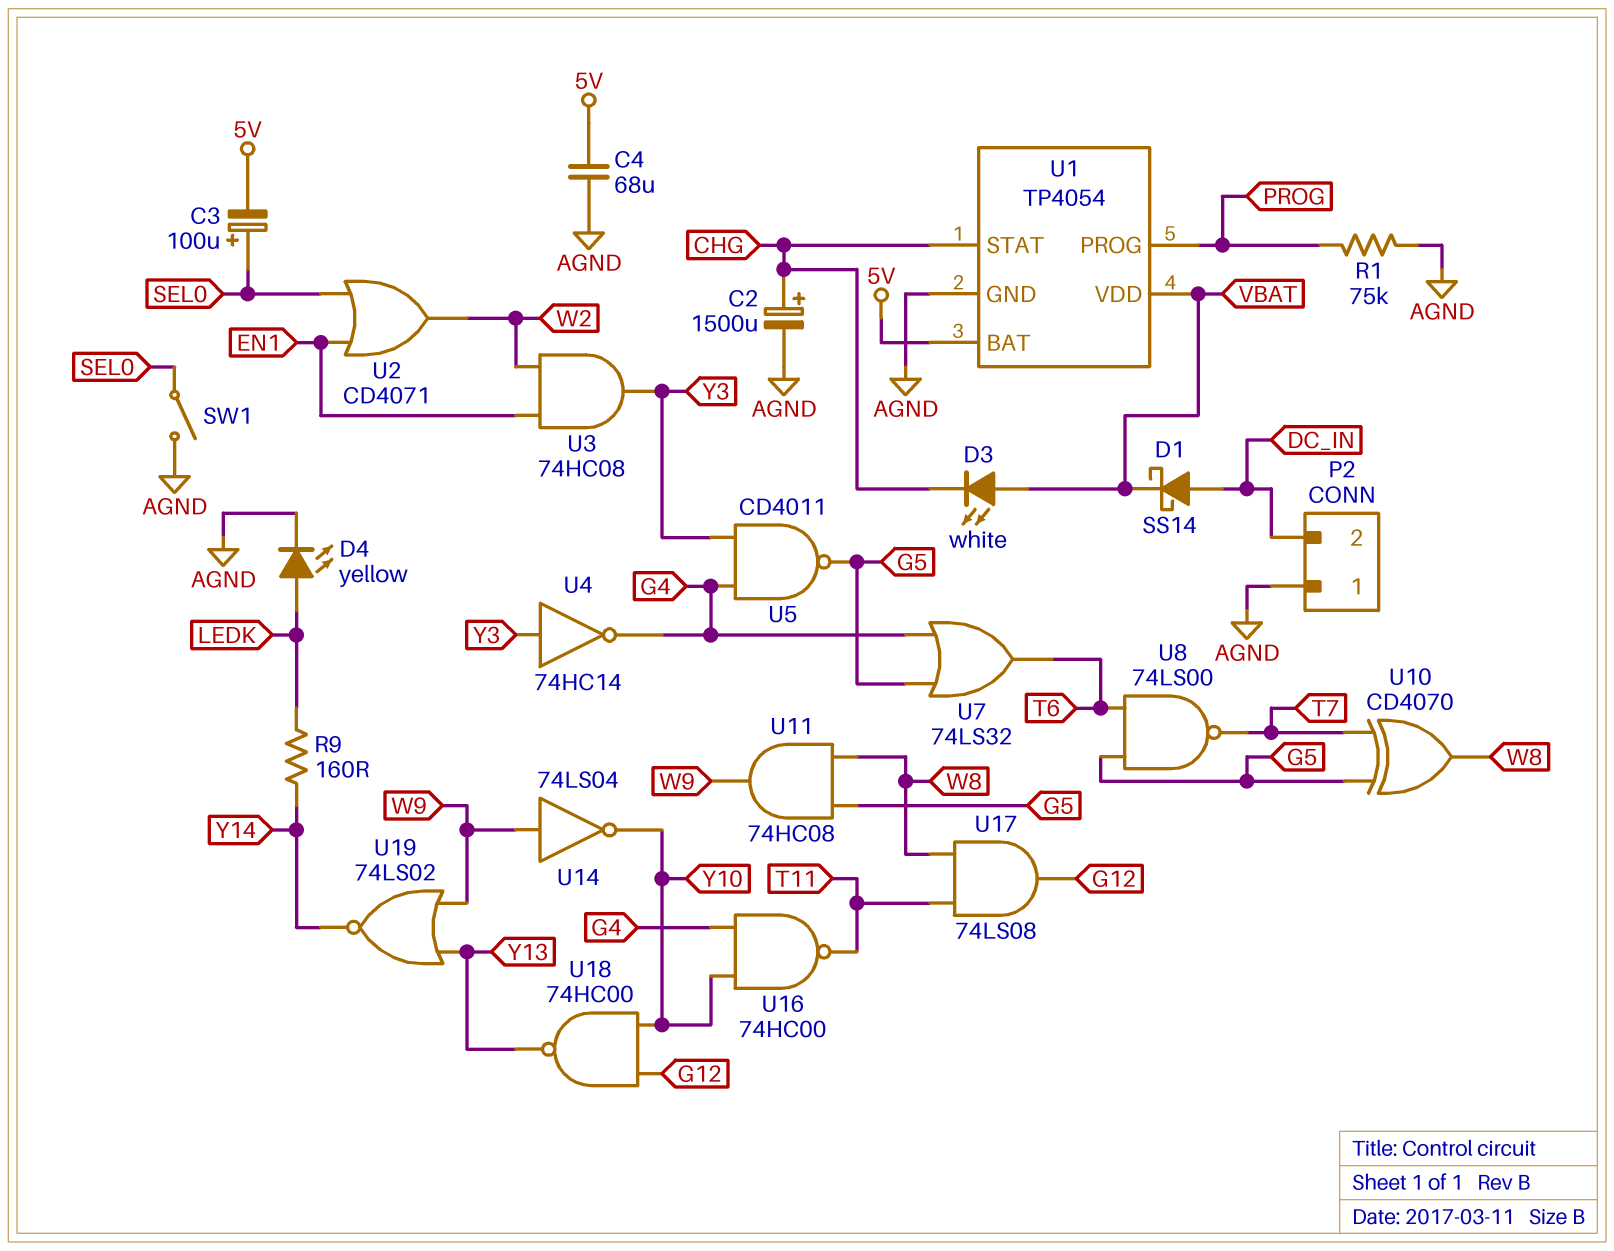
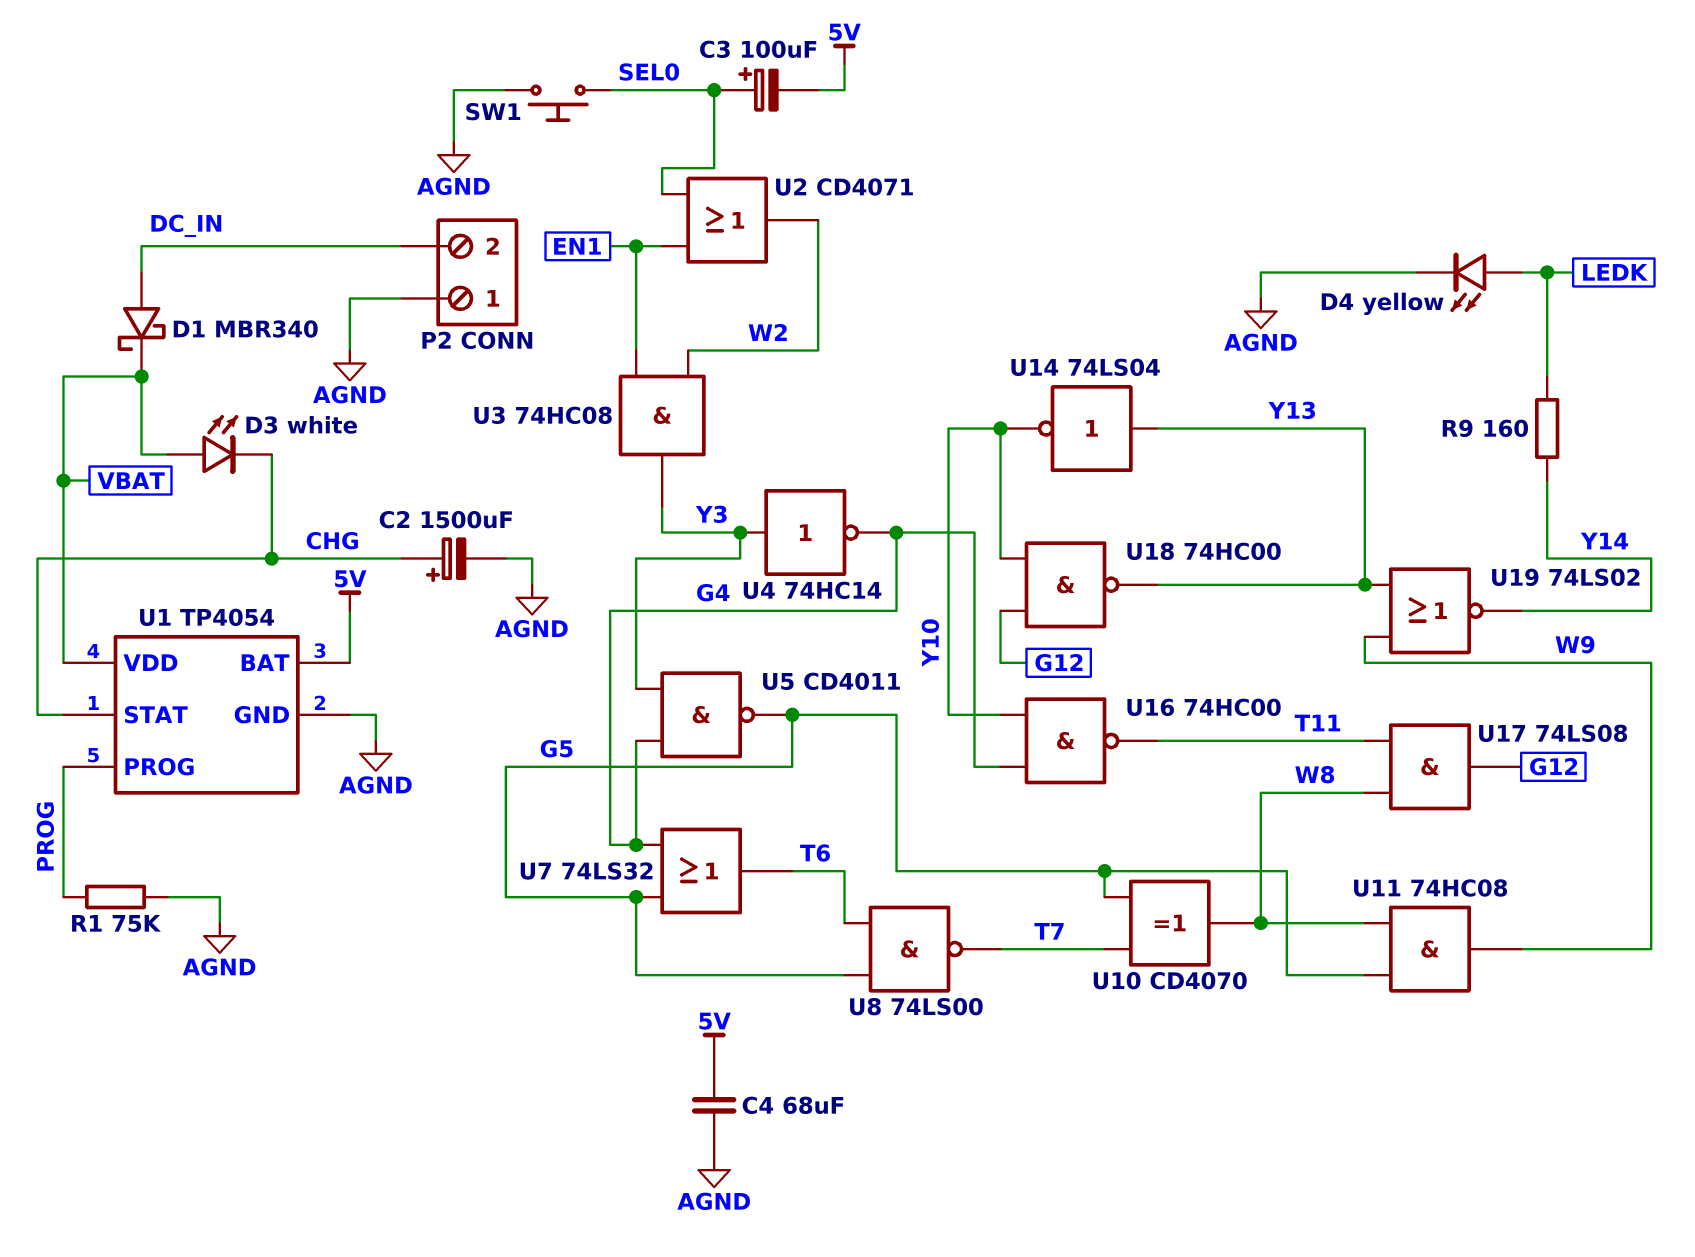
D1: schottky SS14 (A DC_IN, K VBAT) -> schottky MBR340 (A DC_IN, K VBAT)
SW1: switch (AGND, SEL0) -> button (AGND, SEL0)
U14: NOT 74LS04 (in W9, out Y10) -> NOT 74LS04 (in Y13, out Y10)

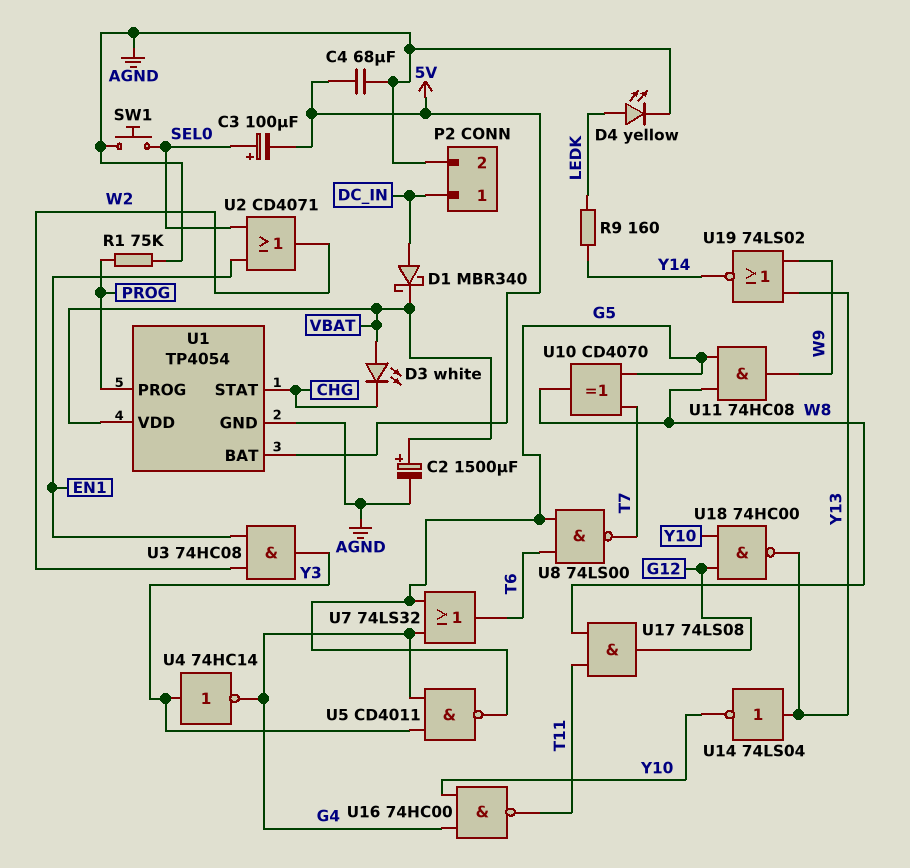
C2: 1500uF (plus CHG, minus AGND) -> 1500uF (plus VBAT, minus AGND)
P2 pin 1: AGND -> DC_IN
P2 pin 2: DC_IN -> AGND

